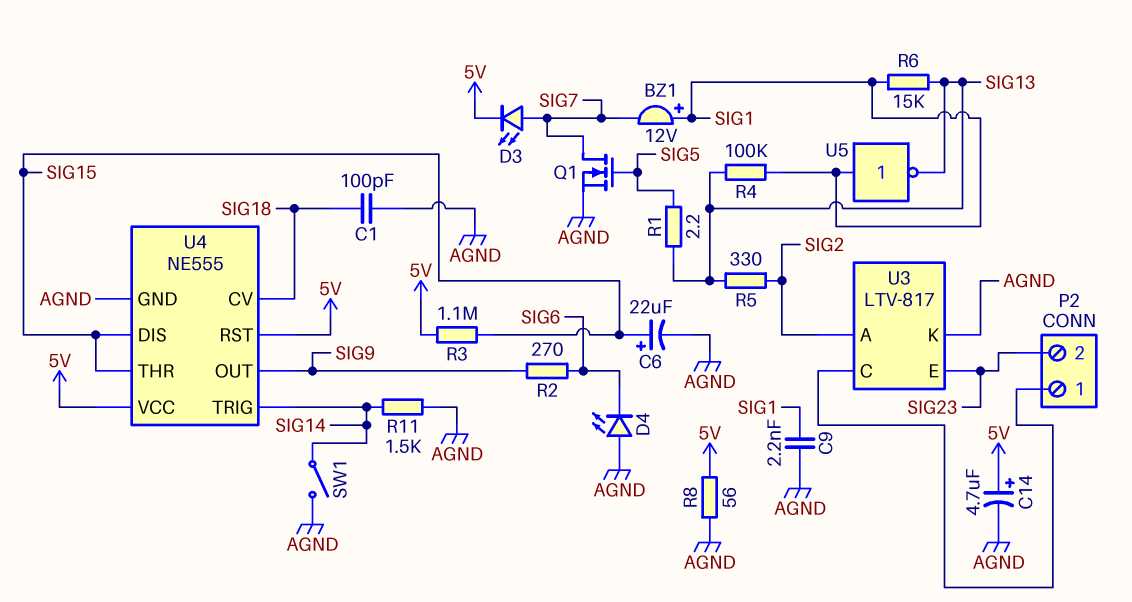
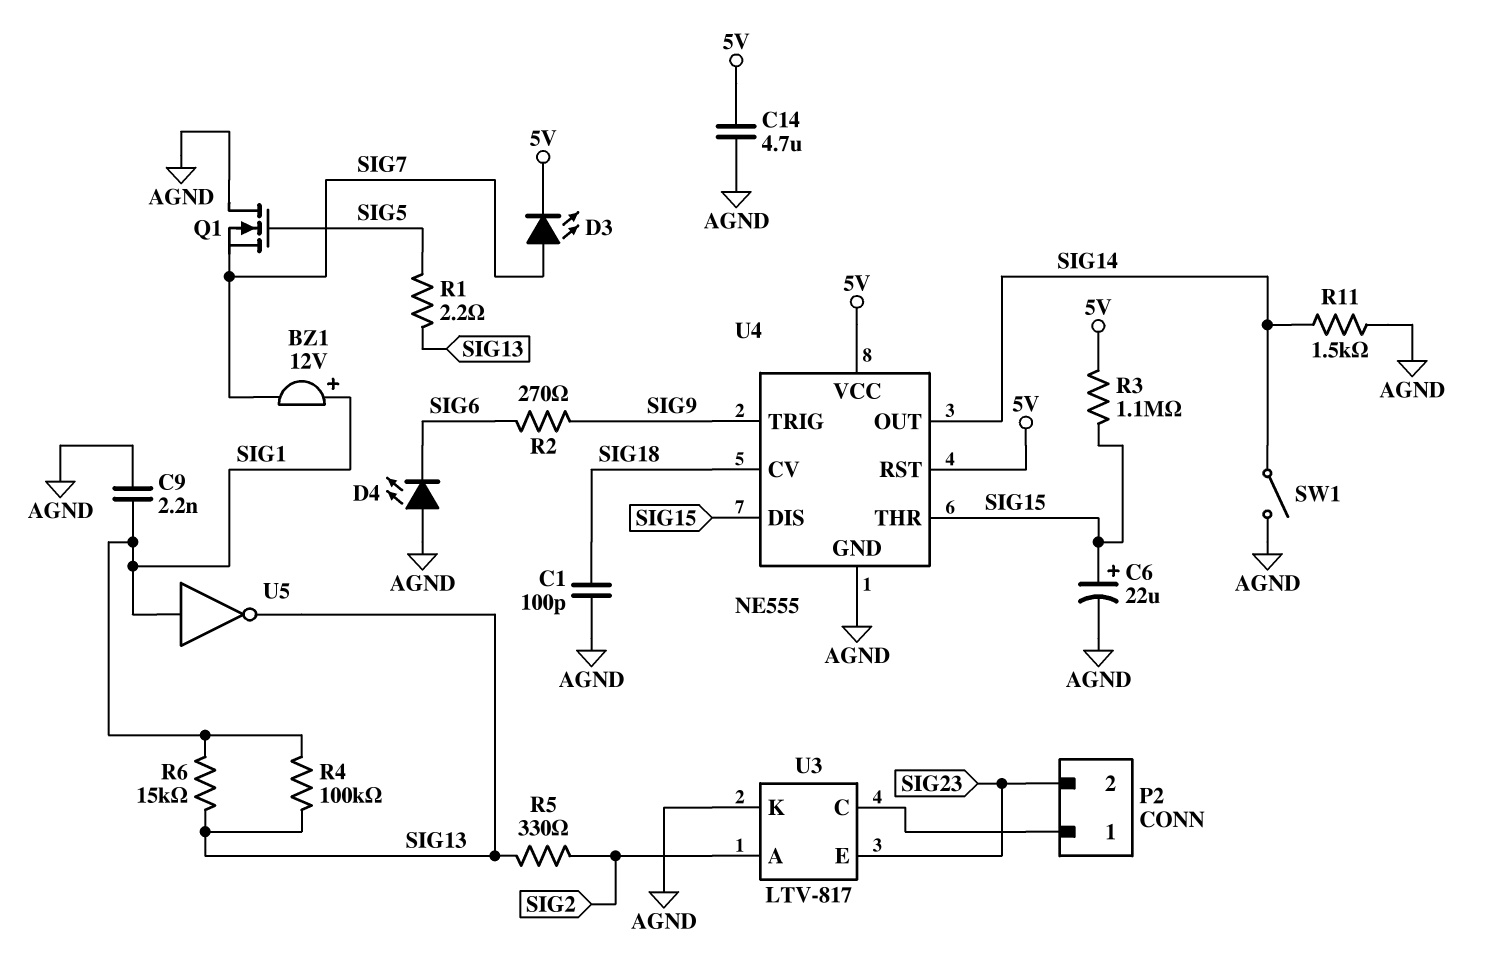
C14: 4.7uF (plus 5V, minus AGND) -> 4.7uF (5V, AGND)
Q1: NMOS (G SIG5, D SIG7, S AGND) -> NMOS (G SIG5, D AGND, S SIG7)
R8: 56 (5V, AGND) -> none
U4 pin OUT: SIG9 -> SIG14
U4 pin TRIG: SIG14 -> SIG9

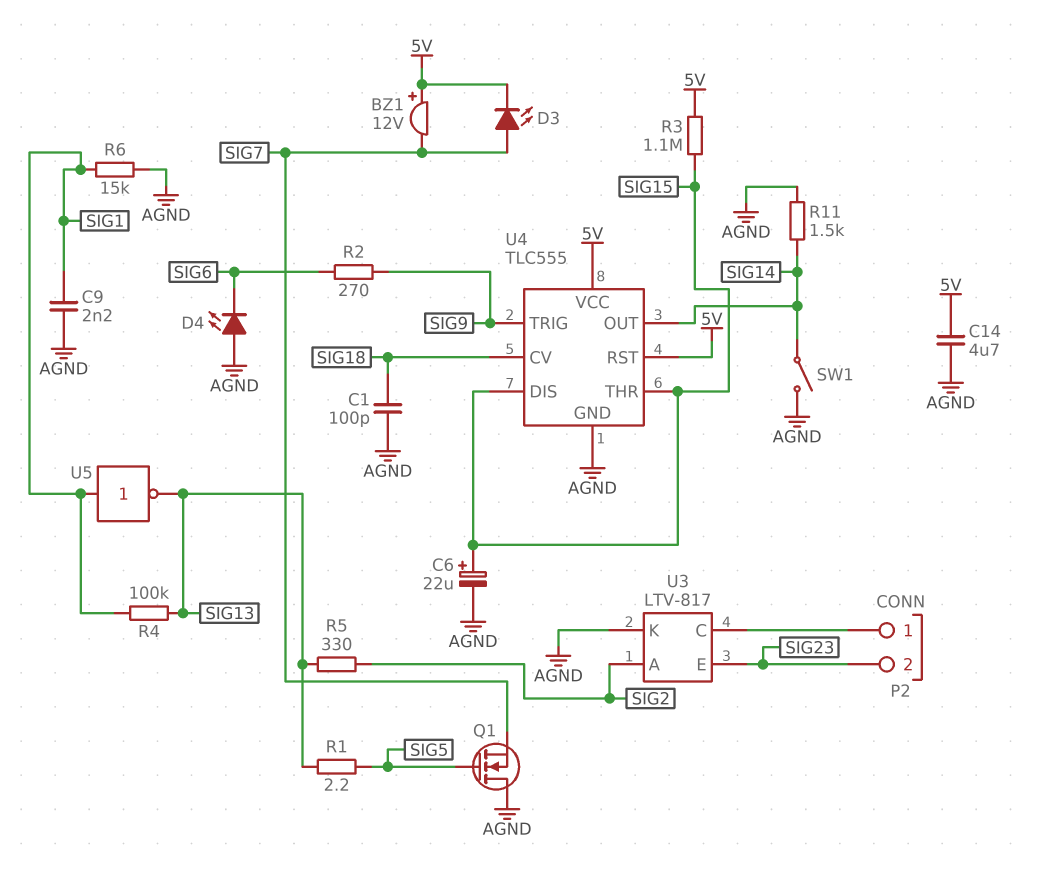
BZ1: buzzer 12V (plus SIG1, minus SIG7) -> buzzer 12V (plus 5V, minus SIG7)
R6: 15k (SIG1, SIG13) -> 15k (AGND, SIG1)
U4: NE555 -> TLC555

